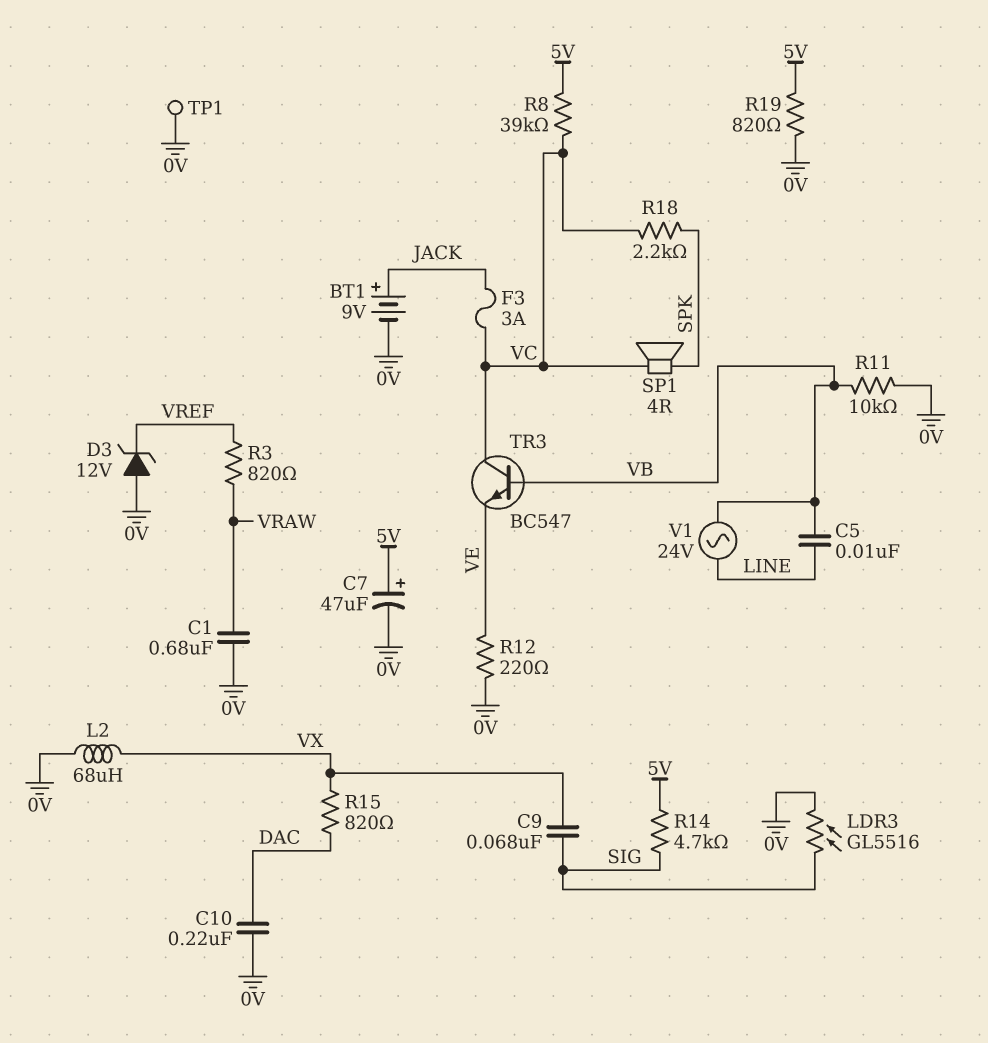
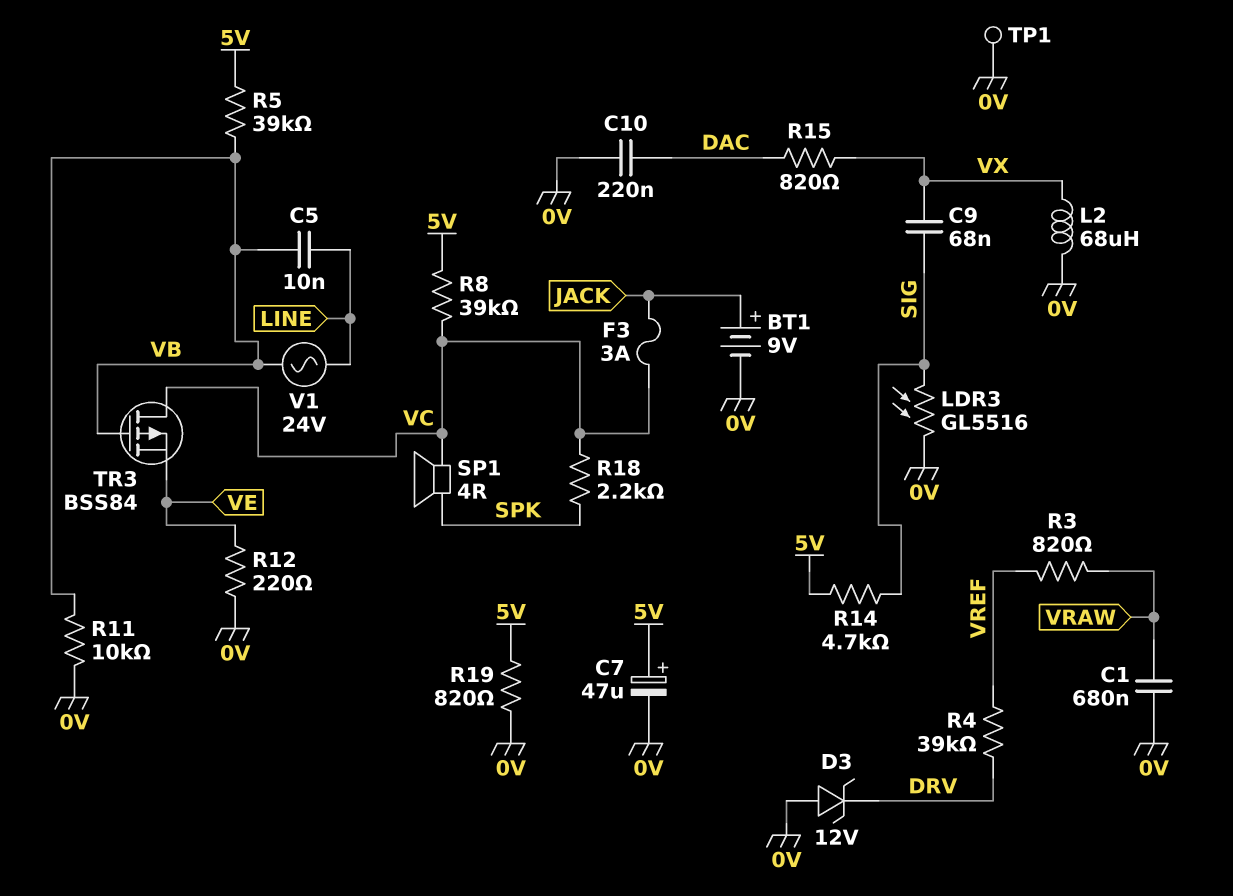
D3: zener 12V (A 0V, K VREF) -> zener 12V (A 0V, K DRV)
R4: none -> 39k (DRV, VREF)
R5: none -> 39k (5V, VB)
TR3: NPN BC547 (B VB, C VC, E VE) -> PMOS BSS84 (G VB, D VC, S VE)

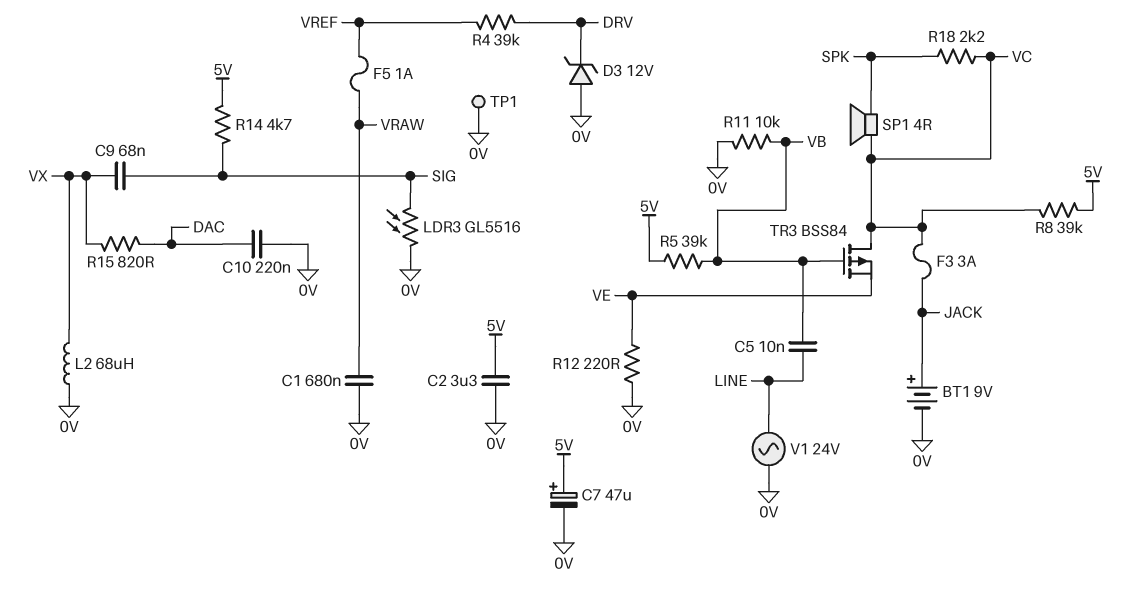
C2: none -> 3.3uF (0V, 5V)
F5: none -> 1A (VRAW, VREF)
R3: 820 (VRAW, VREF) -> none
R19: 820 (0V, 5V) -> none
V1: AC 24V (LINE, VB) -> AC 24V (0V, LINE)

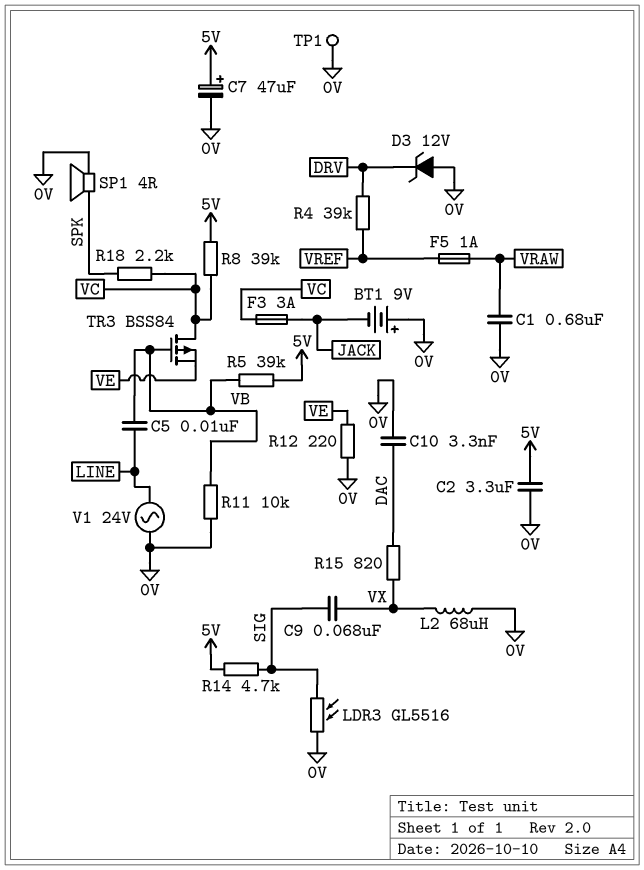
BT1: 9V (plus JACK, minus 0V) -> 9V (plus 0V, minus JACK)
C10: 220nF (0V, DAC) -> 3.3nF (0V, DAC)
SP1: speaker 4R (SPK, VC) -> speaker 4R (0V, SPK)

